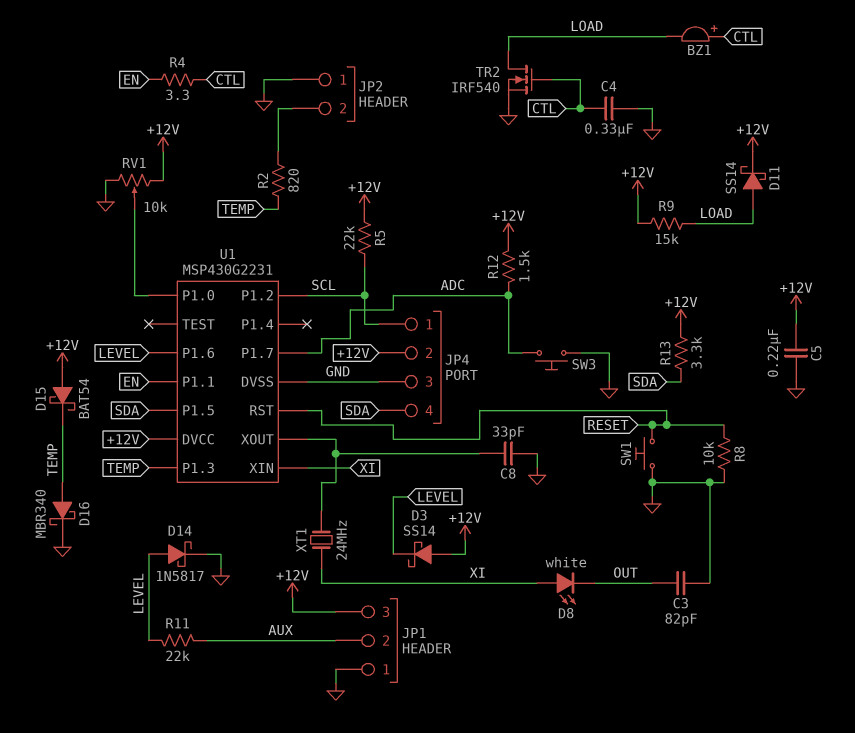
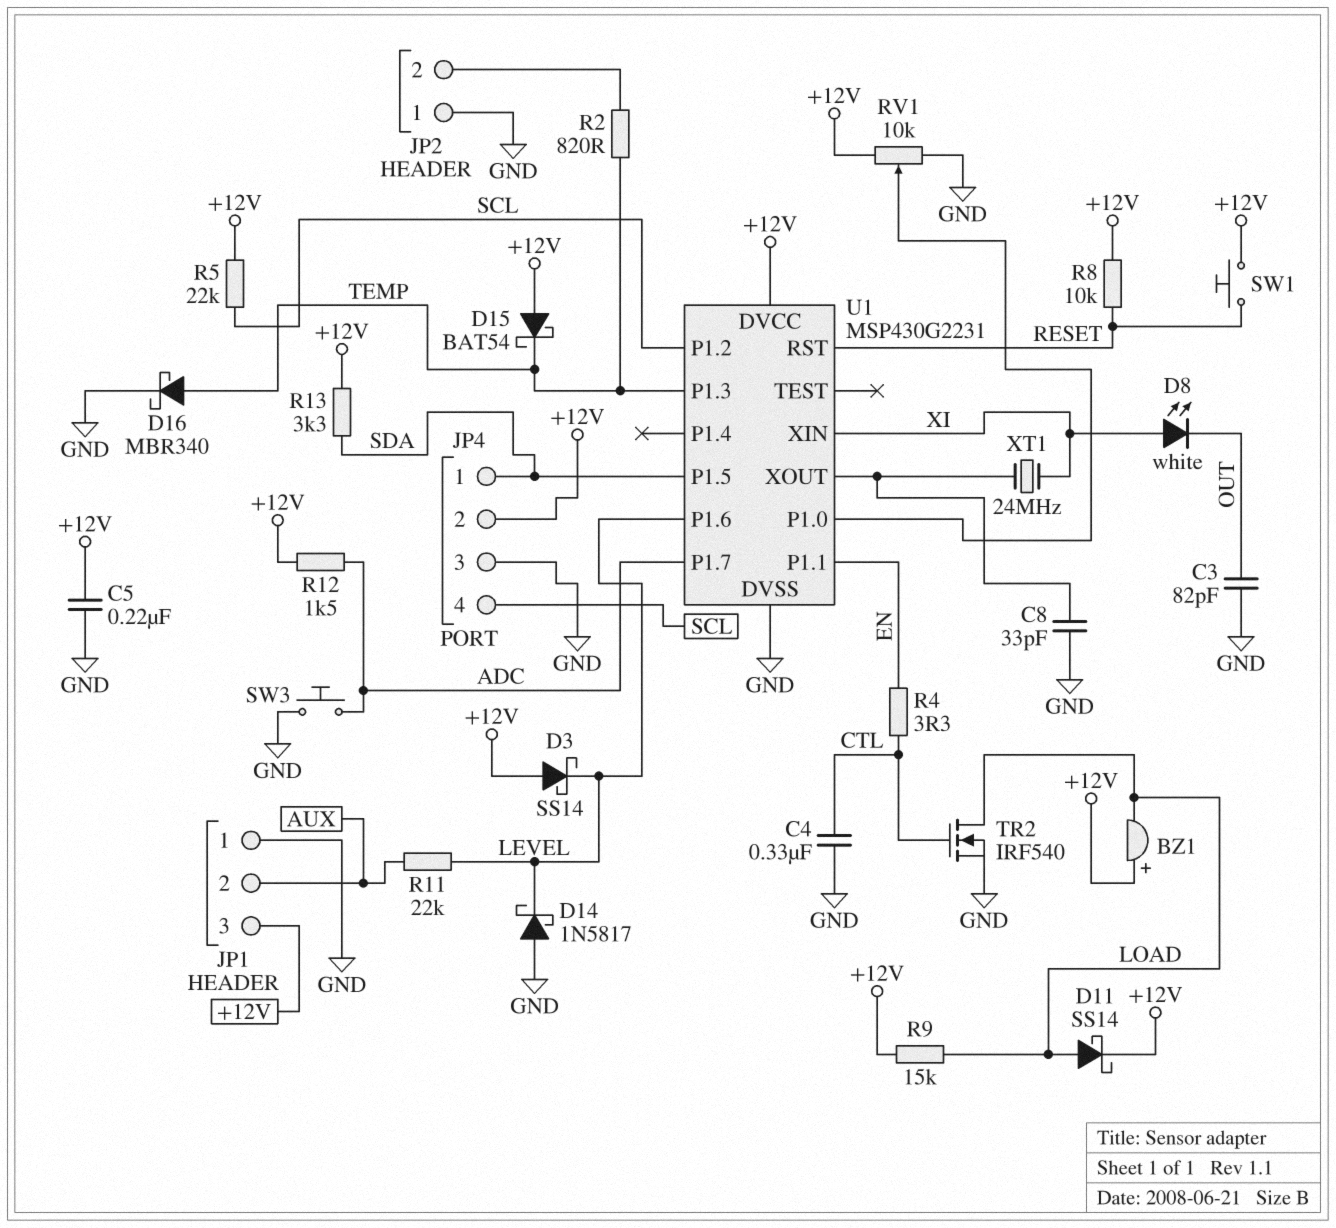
BZ1: buzzer (plus CTL, minus LOAD) -> buzzer (plus +12V, minus LOAD)
D14: schottky 1N5817 (A LEVEL, K GND) -> schottky 1N5817 (A GND, K LEVEL)
JP4 pin 1: SCL -> SDA
JP4 pin 4: SDA -> SCL
R8: 10k (GND, RESET) -> 10k (+12V, RESET)
SW1: button (GND, RESET) -> button (+12V, RESET)

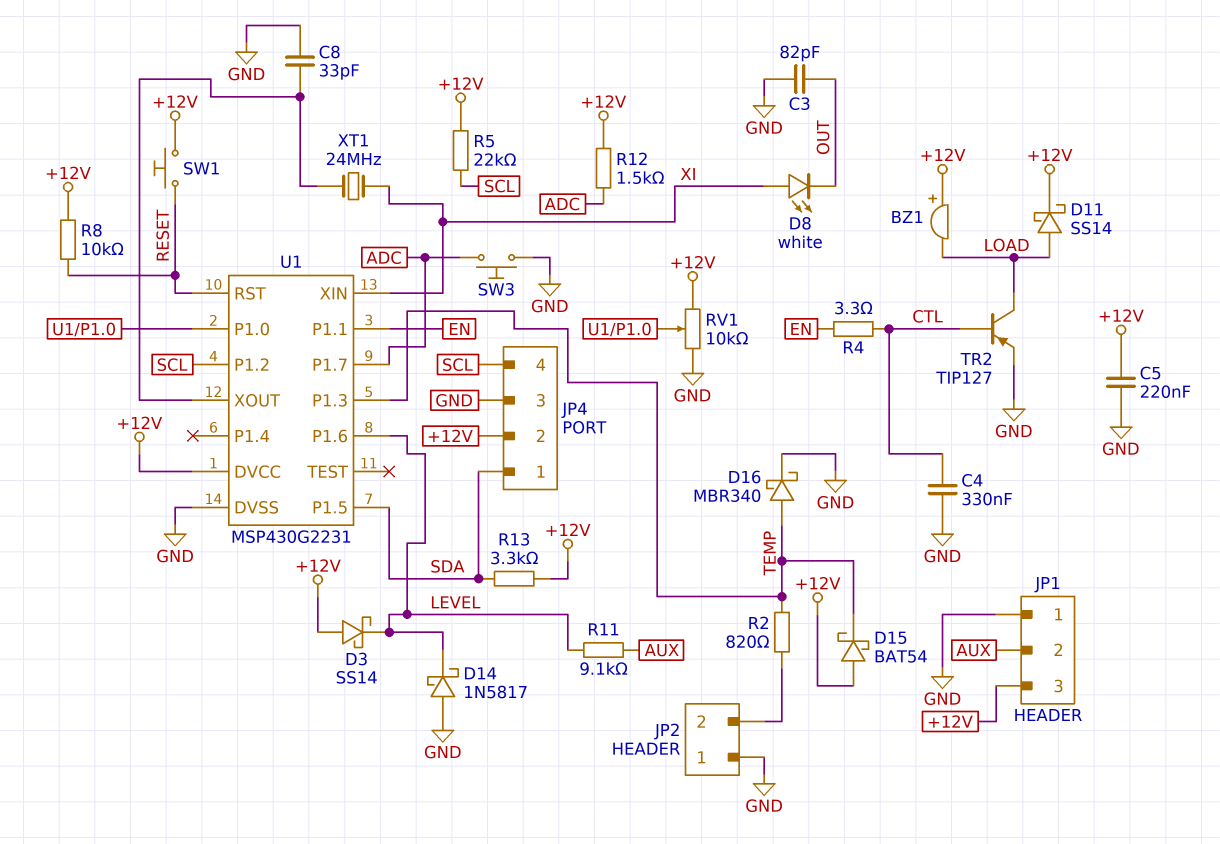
R9: 15k (+12V, LOAD) -> none
R11: 22k (AUX, LEVEL) -> 9.1k (AUX, LEVEL)
TR2: NMOS IRF540 (G CTL, D LOAD, S GND) -> PNP TIP127 (B CTL, C LOAD, E GND)

